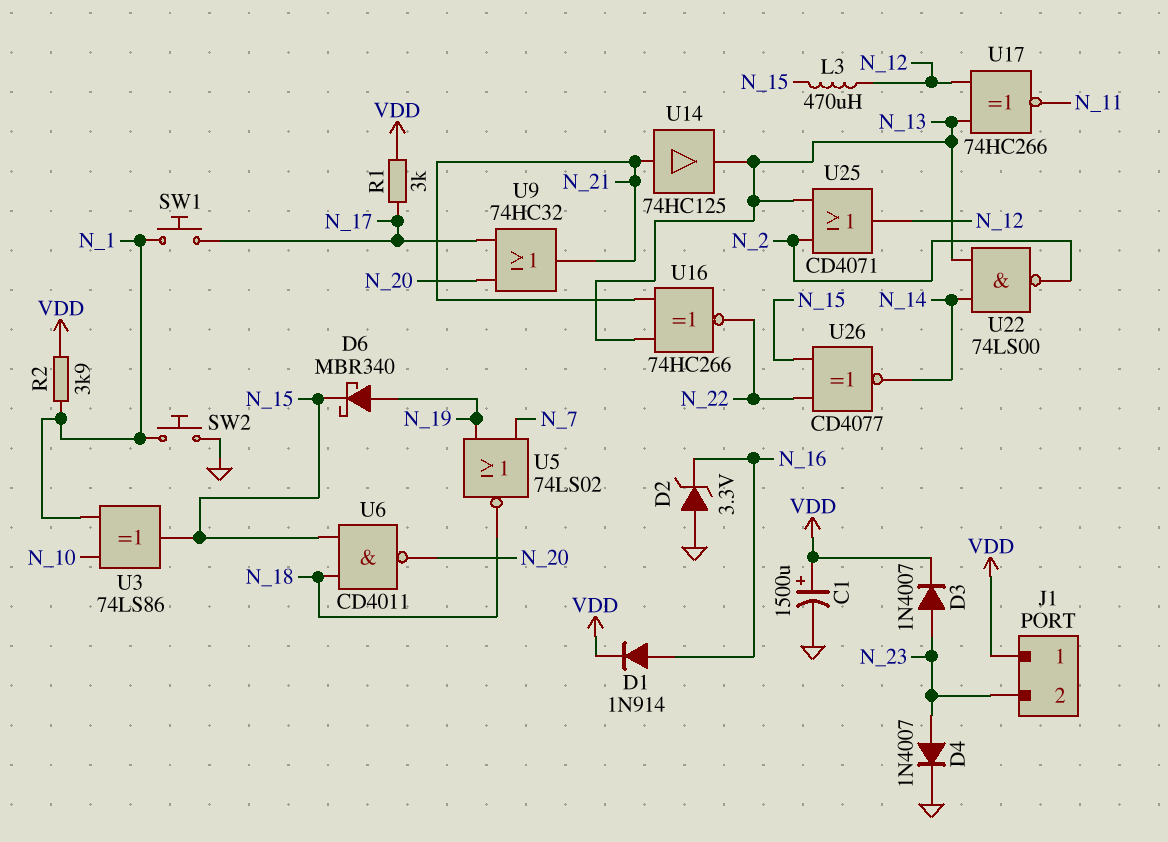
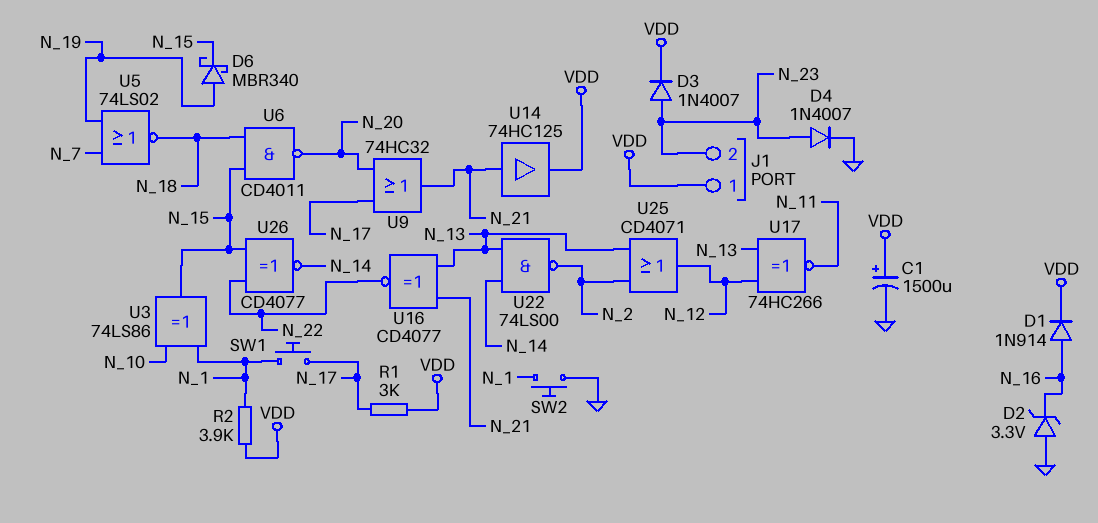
L3: 470uH (N_12, N_15) -> none
U14: buffer 74HC125 (in N_21, out N_13) -> buffer 74HC125 (in N_21, out VDD)
U16: XNOR 74HC266 (in N_13, in N_21, out N_22) -> XNOR CD4077 (in N_13, in N_21, out N_22)

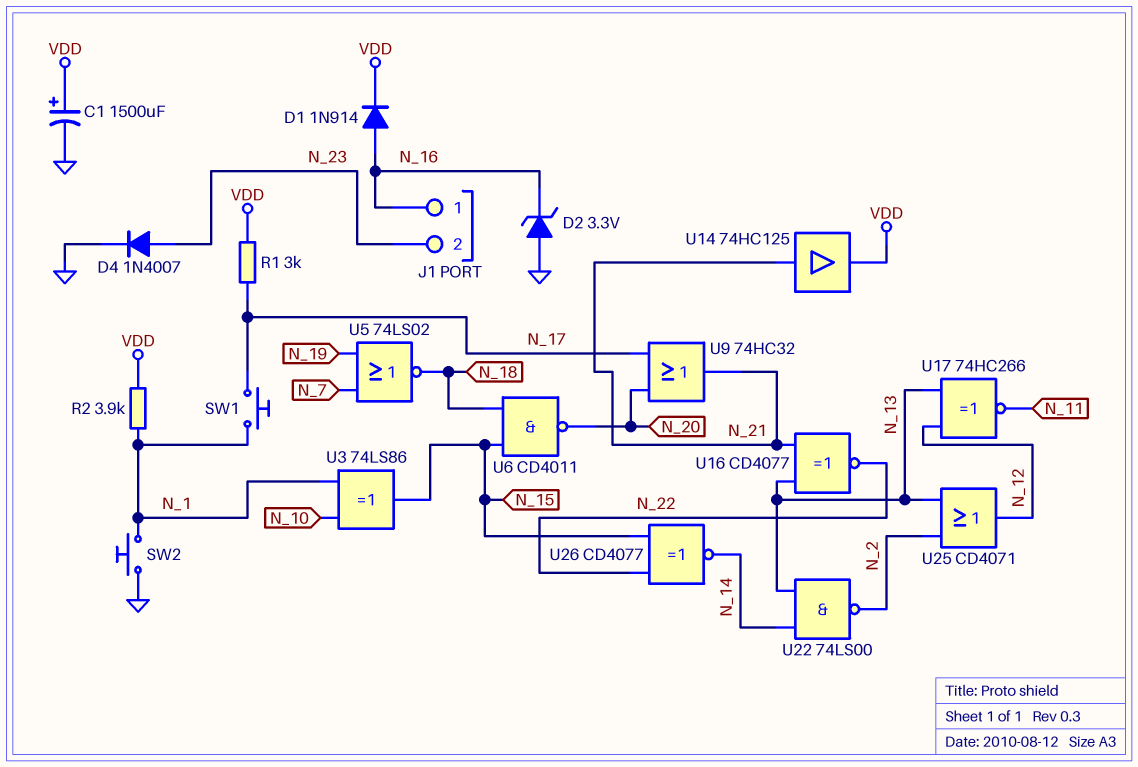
D3: diode 1N4007 (A N_23, K VDD) -> none
D6: schottky MBR340 (A N_19, K N_15) -> none
J1 pin 1: VDD -> N_16

